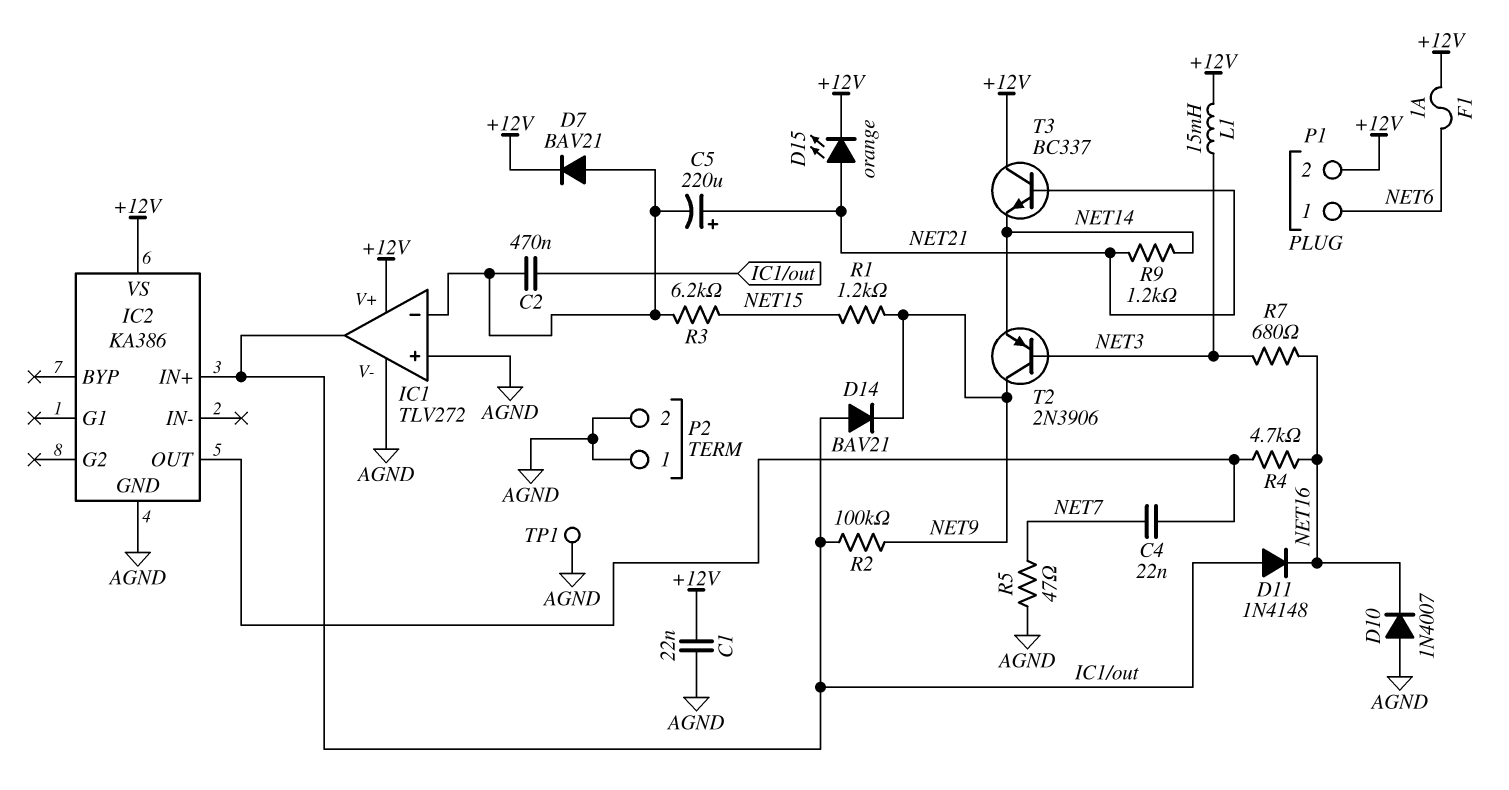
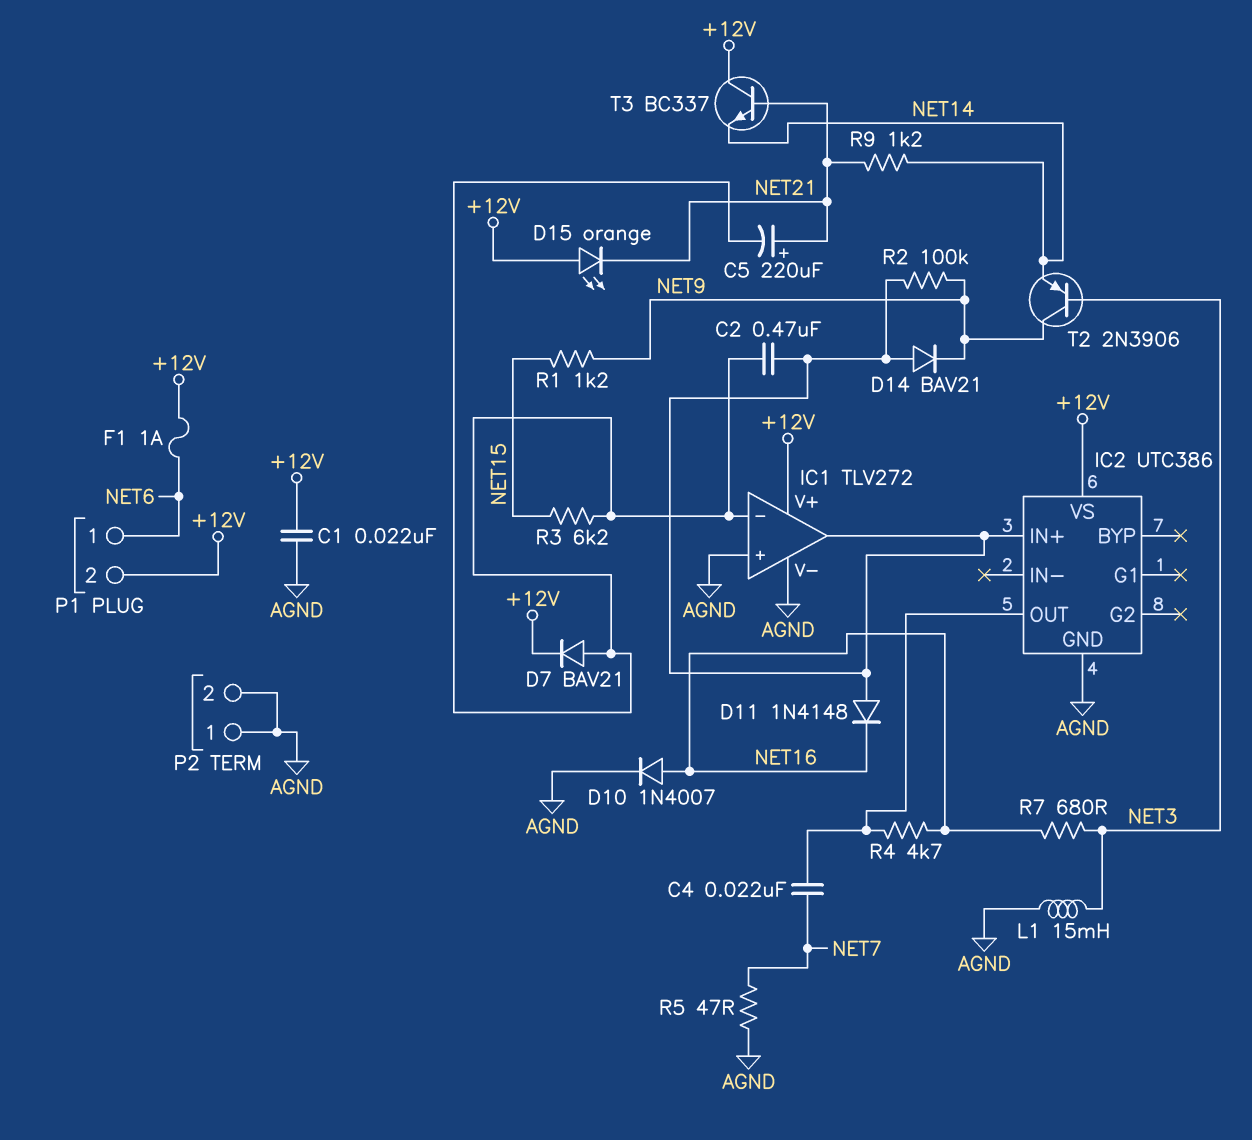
D10: diode 1N4007 (A AGND, K NET16) -> diode 1N4007 (A NET16, K AGND)
D15: LED orange (A NET21, K +12V) -> LED orange (A +12V, K NET21)
IC2: KA386 -> UTC386
L1: 15mH (+12V, NET3) -> 15mH (AGND, NET3)
TP1: test point (AGND) -> none

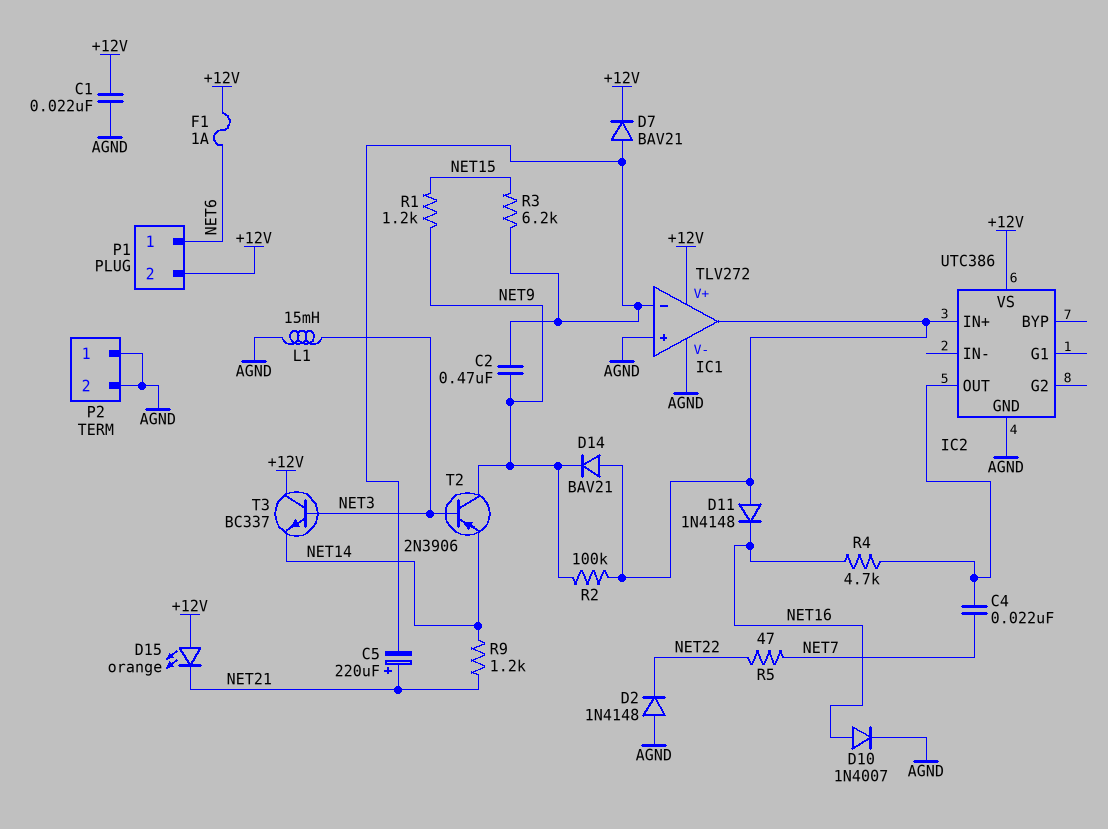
C2: 470nF (IC1/in-, IC1/out) -> 470nF (IC1/in-, NET9)
D2: none -> diode 1N4148 (A AGND, K NET22)
R5: 47 (AGND, NET7) -> 47 (NET7, NET22)
R7: 680 (NET3, NET16) -> none
T3: NPN BC337 (B NET21, C +12V, E NET14) -> NPN BC337 (B NET3, C +12V, E NET14)

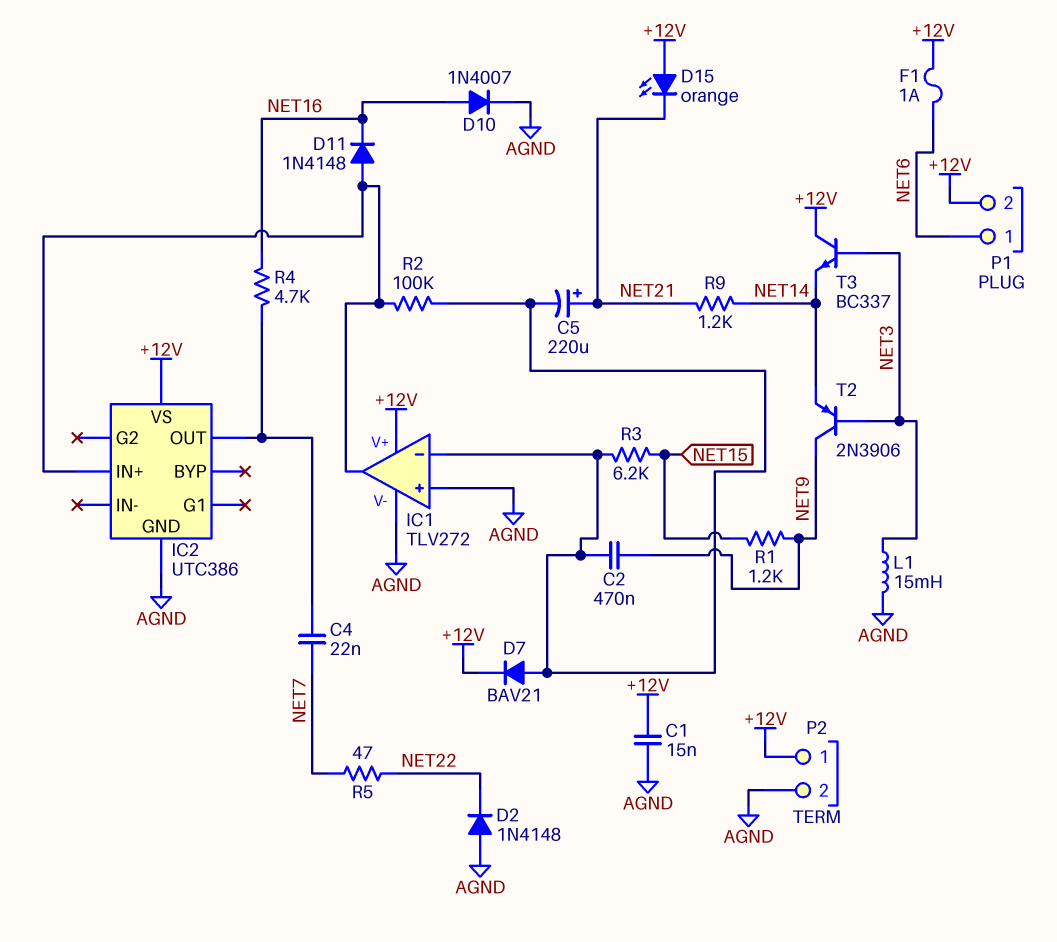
C1: 22nF (+12V, AGND) -> 15nF (+12V, AGND)
D14: diode BAV21 (A IC1/out, K NET9) -> none
P2 pin 1: AGND -> +12V
R2: 100k (IC1/out, NET9) -> 100k (IC1/in-, IC1/out)

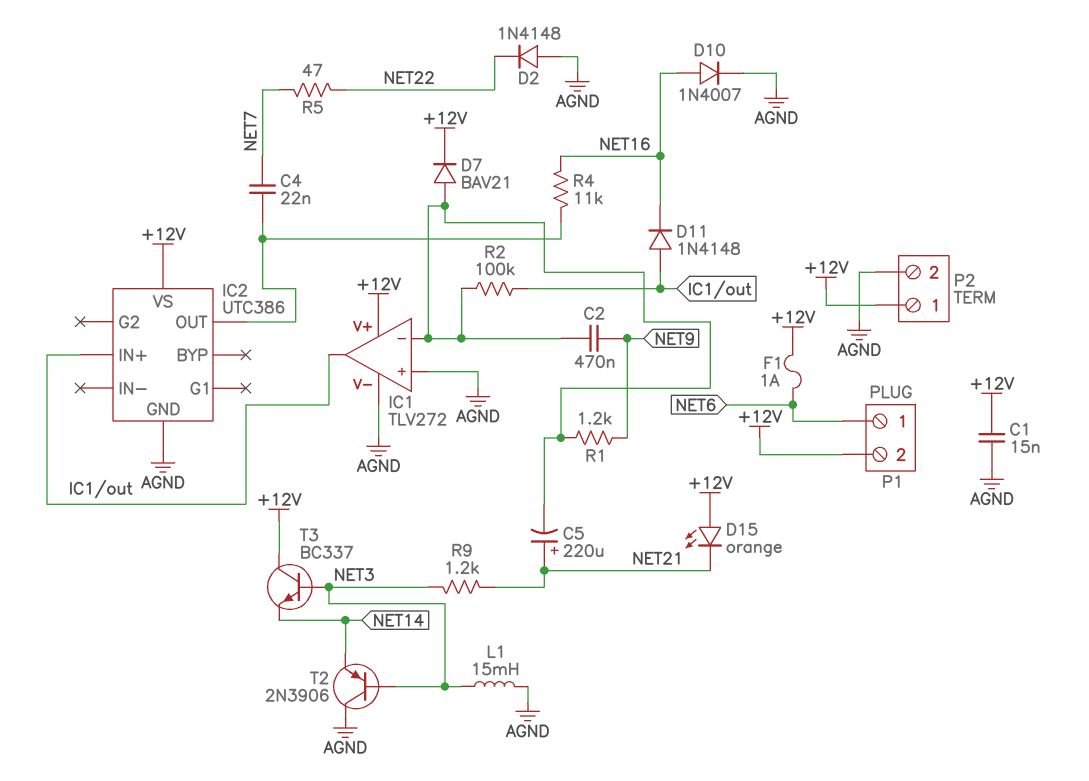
R1: 1.2k (NET9, NET15) -> 1.2k (IC1/in-, NET9)
R3: 6.2k (IC1/in-, NET15) -> none
R4: 4.7k (IC2/OUT, NET16) -> 11k (IC2/OUT, NET16)
R9: 1.2k (NET14, NET21) -> 1.2k (NET3, NET21)
T2: PNP 2N3906 (B NET3, C NET9, E NET14) -> PNP 2N3906 (B NET3, C AGND, E NET14)

